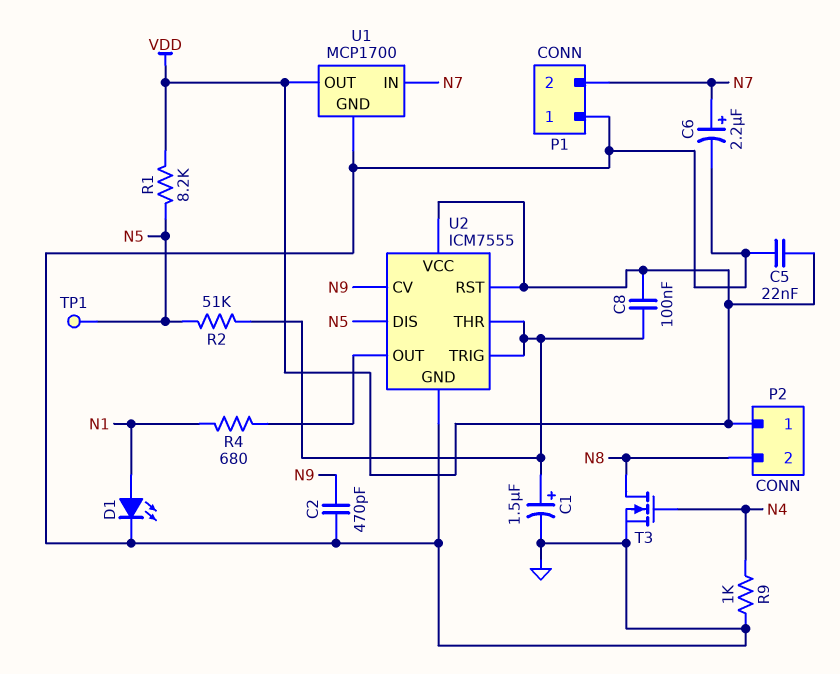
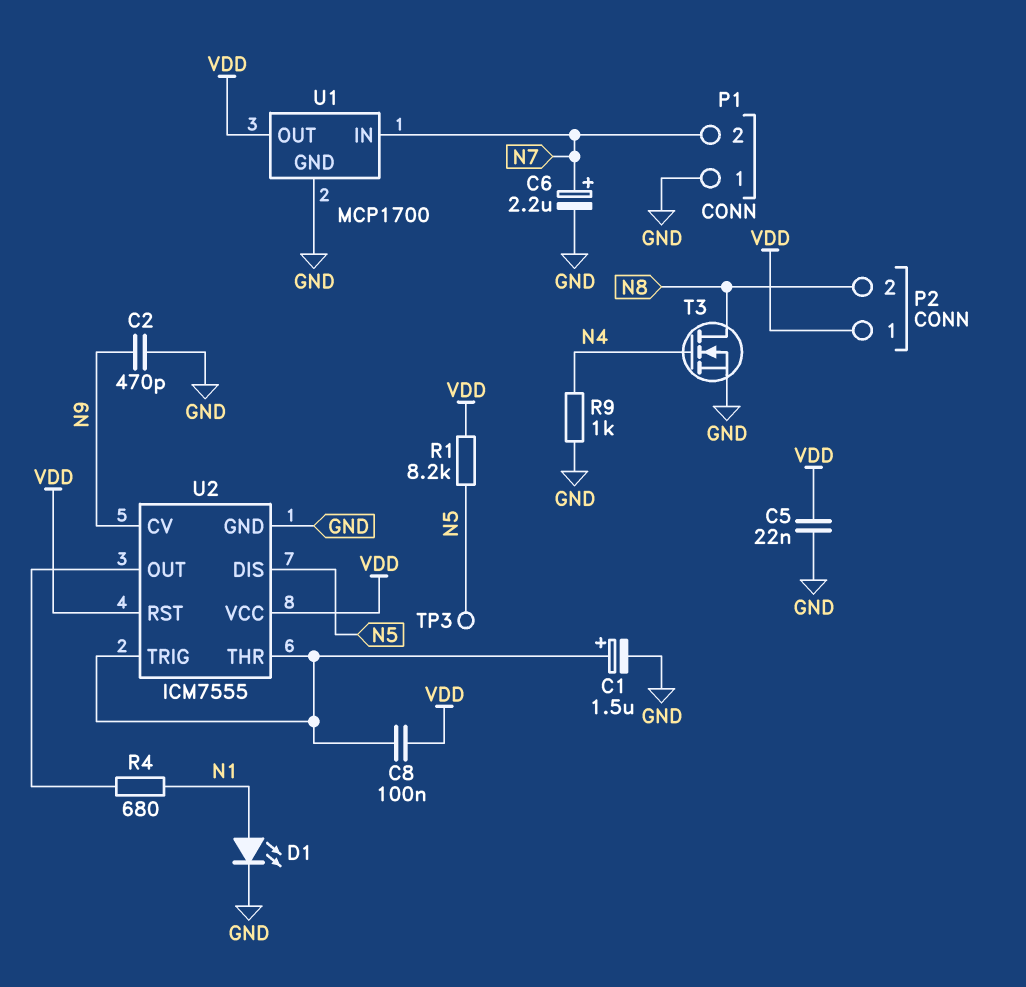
R2: 51k (N5, U2/THR) -> none
TP1: test point (N5) -> none
TP3: none -> test point (N5)

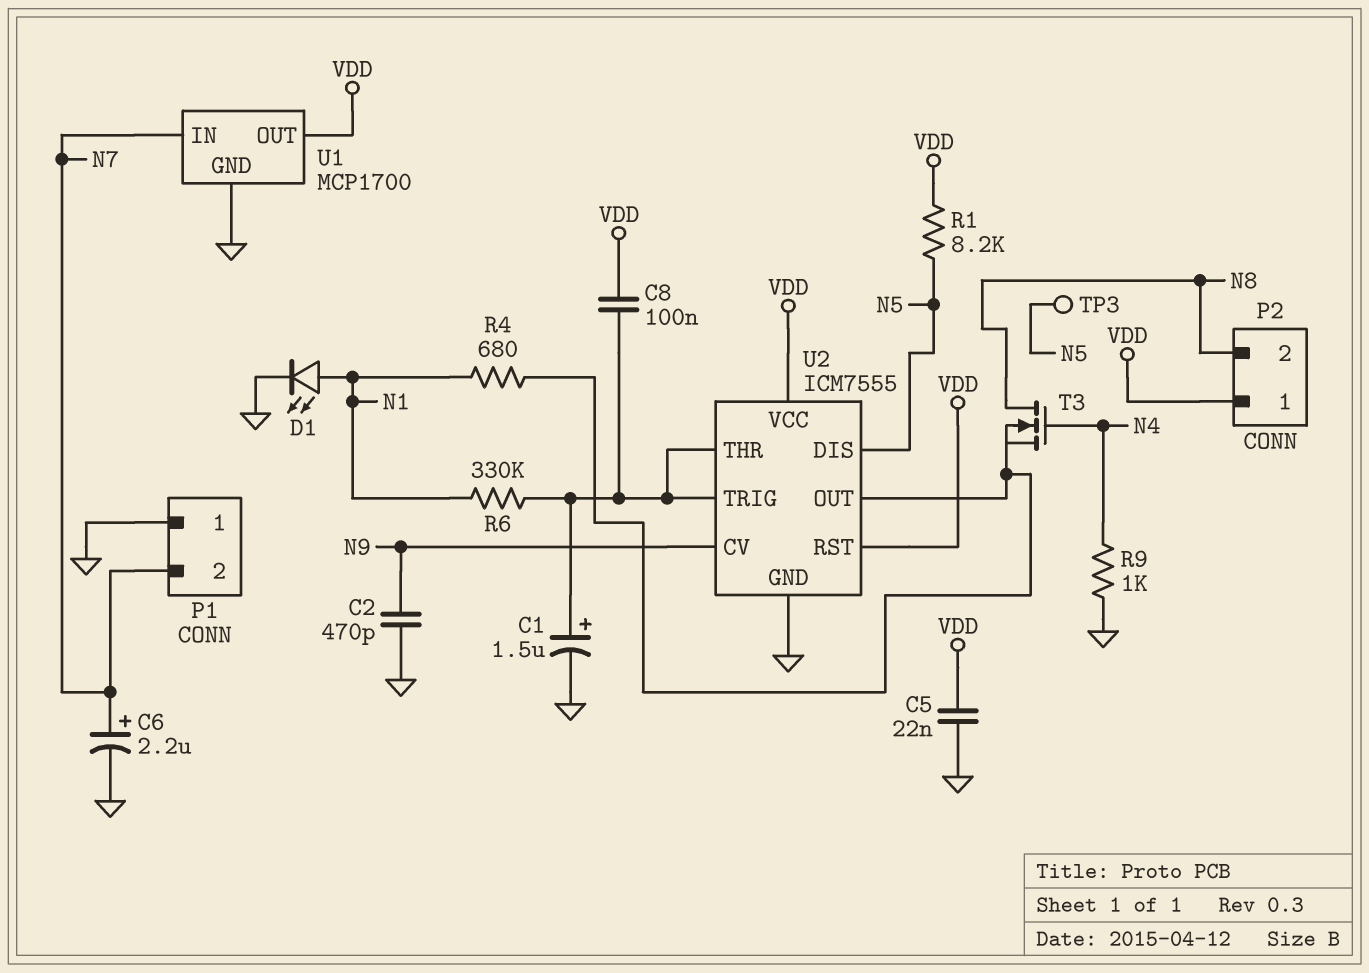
R6: none -> 330k (N1, U2/THR)
T3: NMOS (G N4, D N8, S GND) -> NMOS (G N4, D N8, S U2/OUT)

